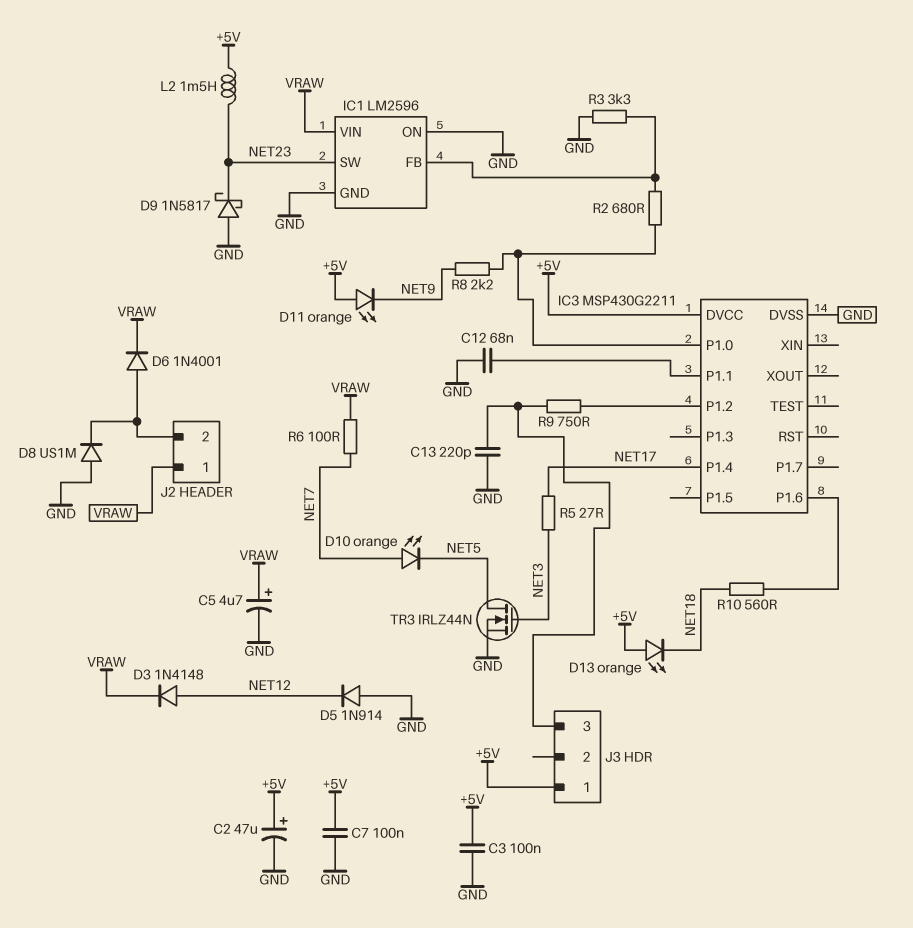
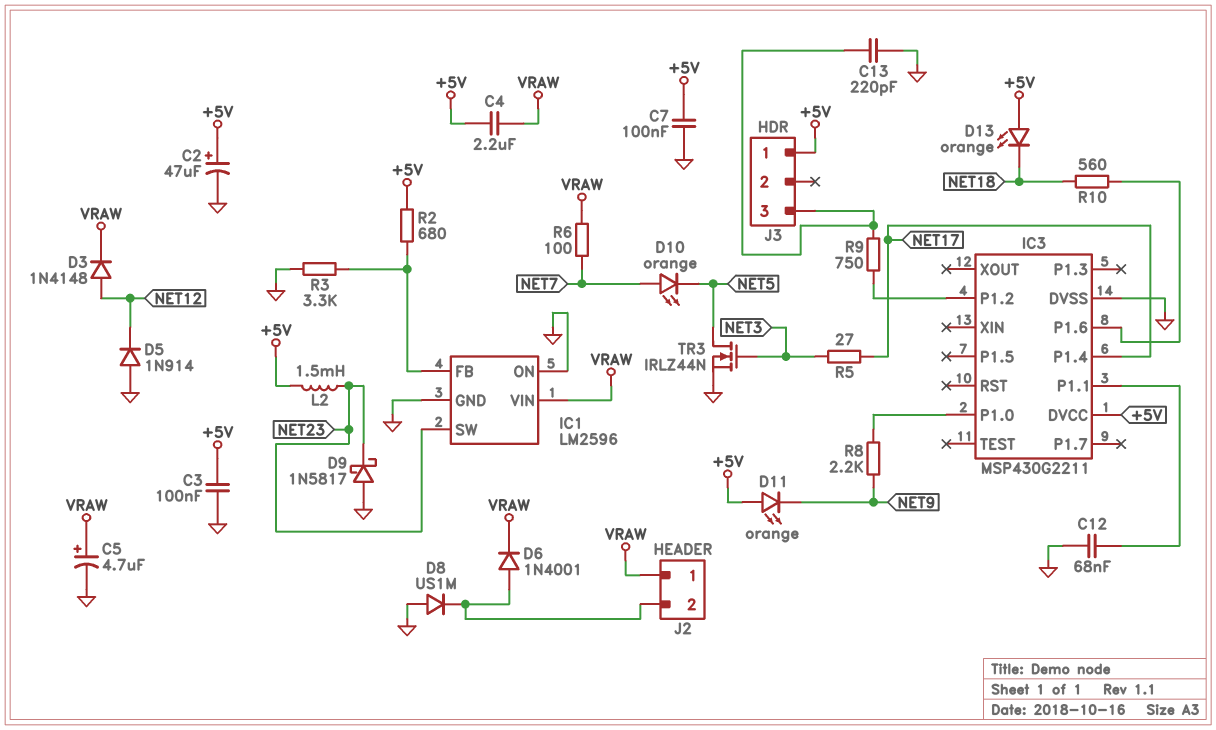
C4: none -> 2.2uF (+5V, VRAW)
R2: 680 (IC1/FB, IC3/P1.0) -> 680 (+5V, IC1/FB)

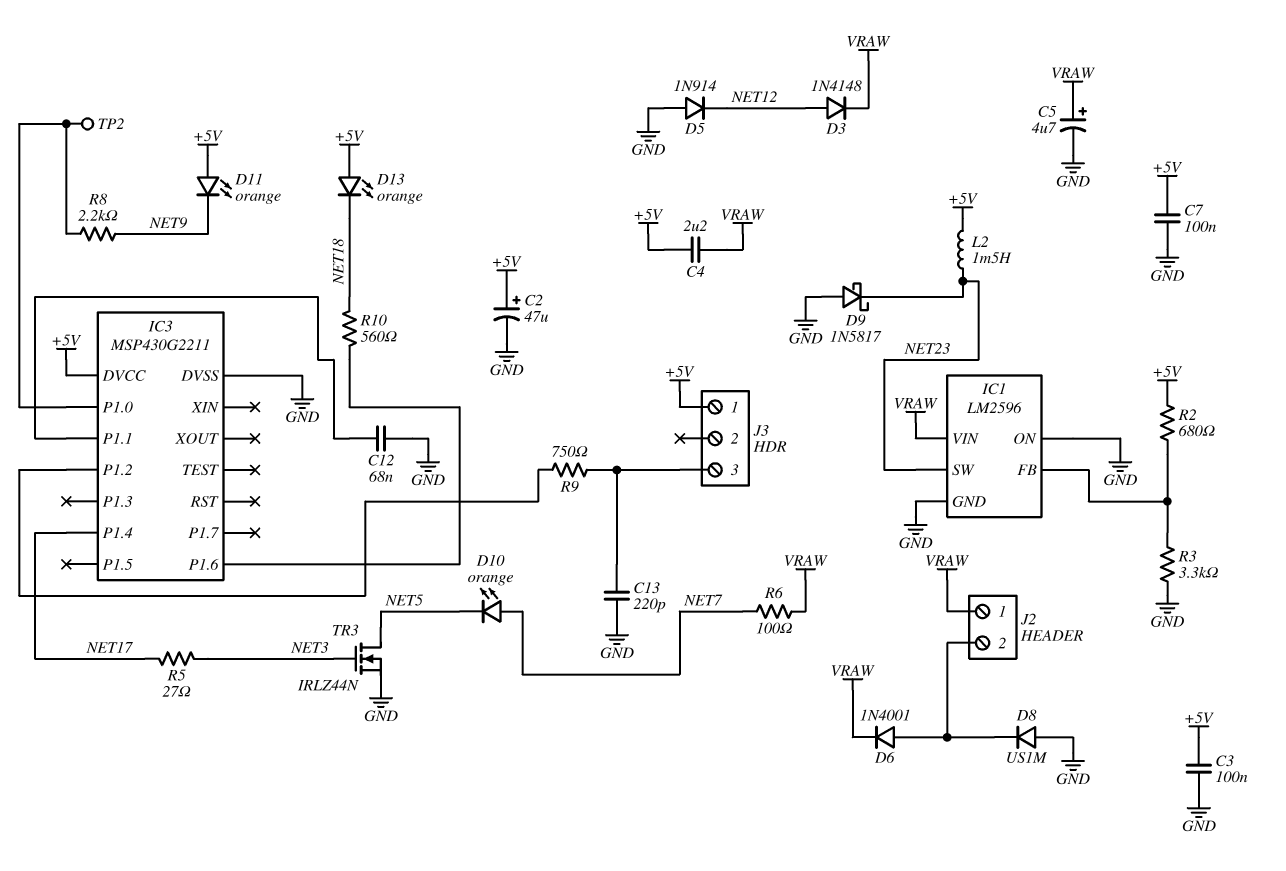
TP2: none -> test point (IC3/P1.0)

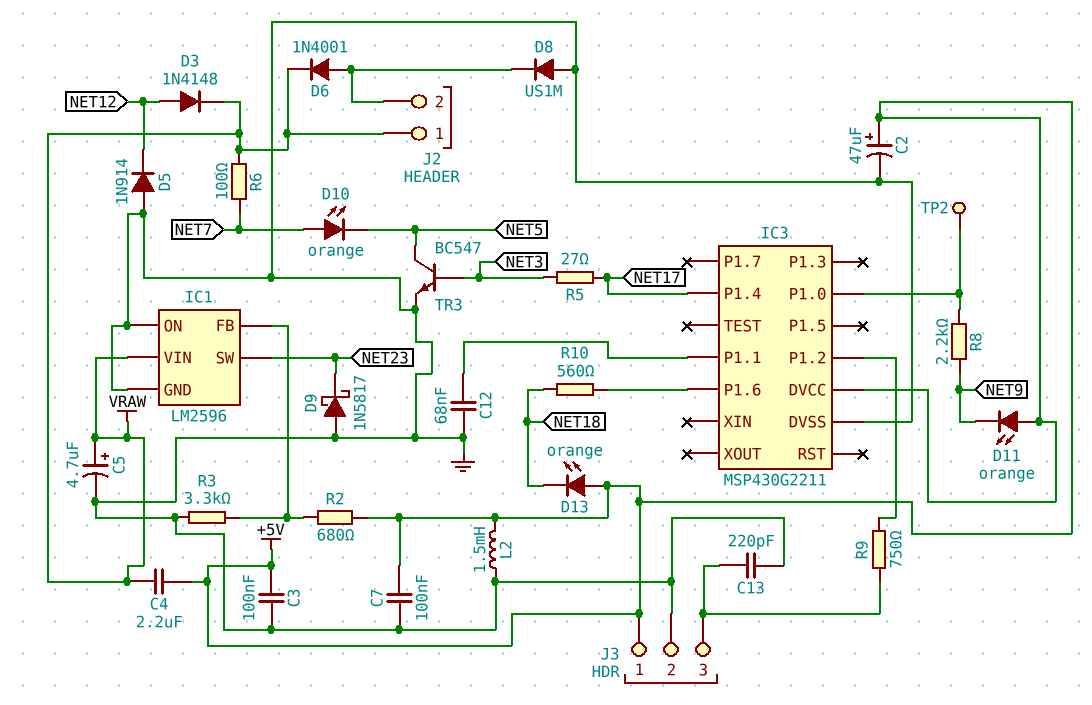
J3 pin 2: none -> GND
L2: 1.5mH (+5V, NET23) -> 1.5mH (+5V, GND)
TR3: NMOS IRLZ44N (G NET3, D NET5, S GND) -> NPN BC547 (B NET3, C NET5, E GND)

